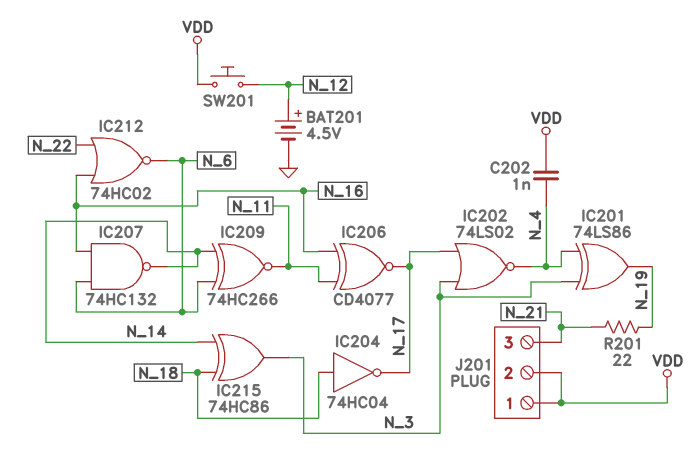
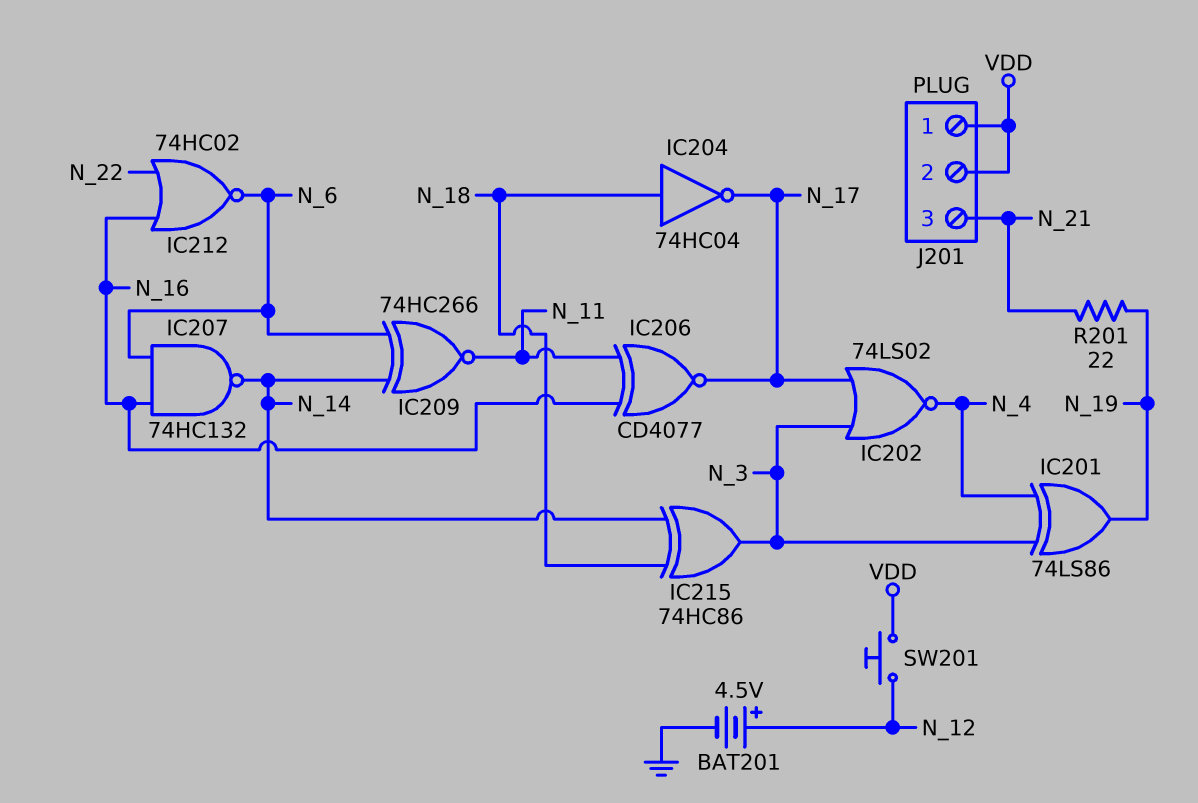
C202: 1nF (N_4, VDD) -> none

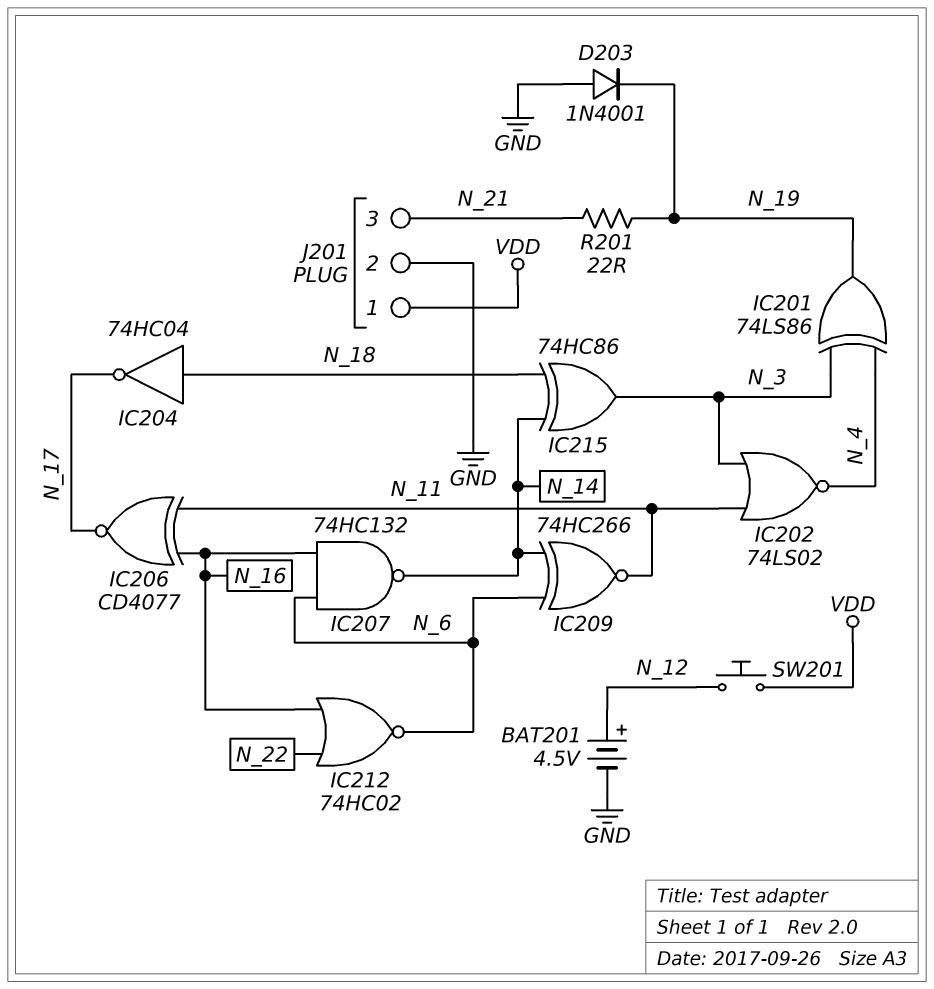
D203: none -> diode 1N4001 (A GND, K N_19)
IC202: NOR 74LS02 (in N_3, in N_17, out N_4) -> NOR 74LS02 (in N_3, in N_11, out N_4)
J201 pin 2: VDD -> GND

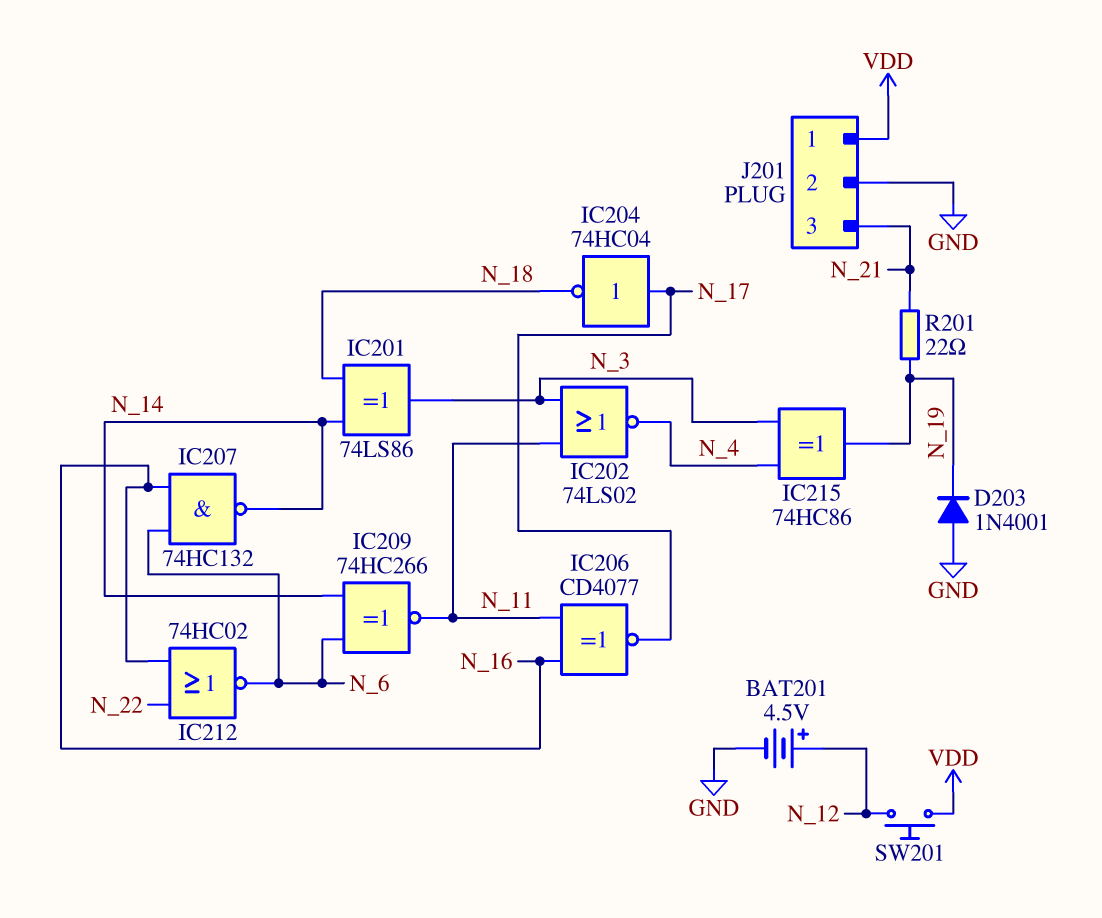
IC201: XOR 74LS86 (in N_3, in N_4, out N_19) -> XOR 74LS86 (in N_14, in N_18, out N_3)
IC204: NOT 74HC04 (in N_18, out N_17) -> NOT 74HC04 (in N_17, out N_18)
IC215: XOR 74HC86 (in N_14, in N_18, out N_3) -> XOR 74HC86 (in N_3, in N_4, out N_19)

